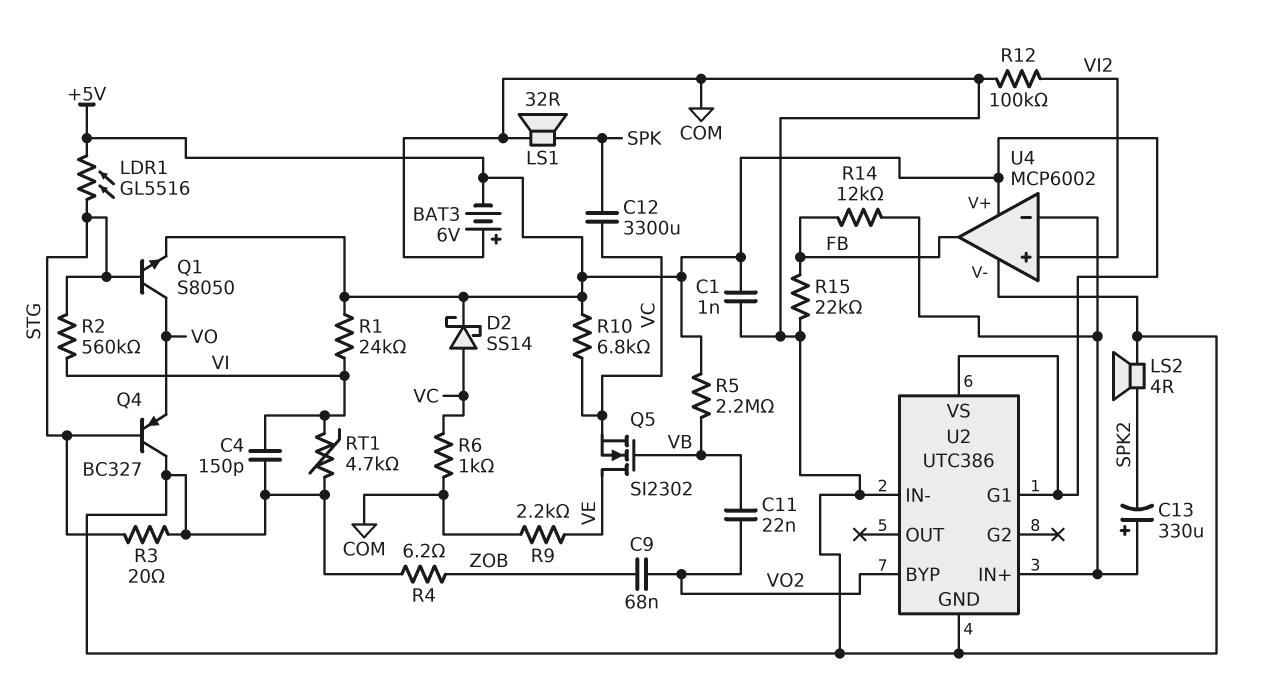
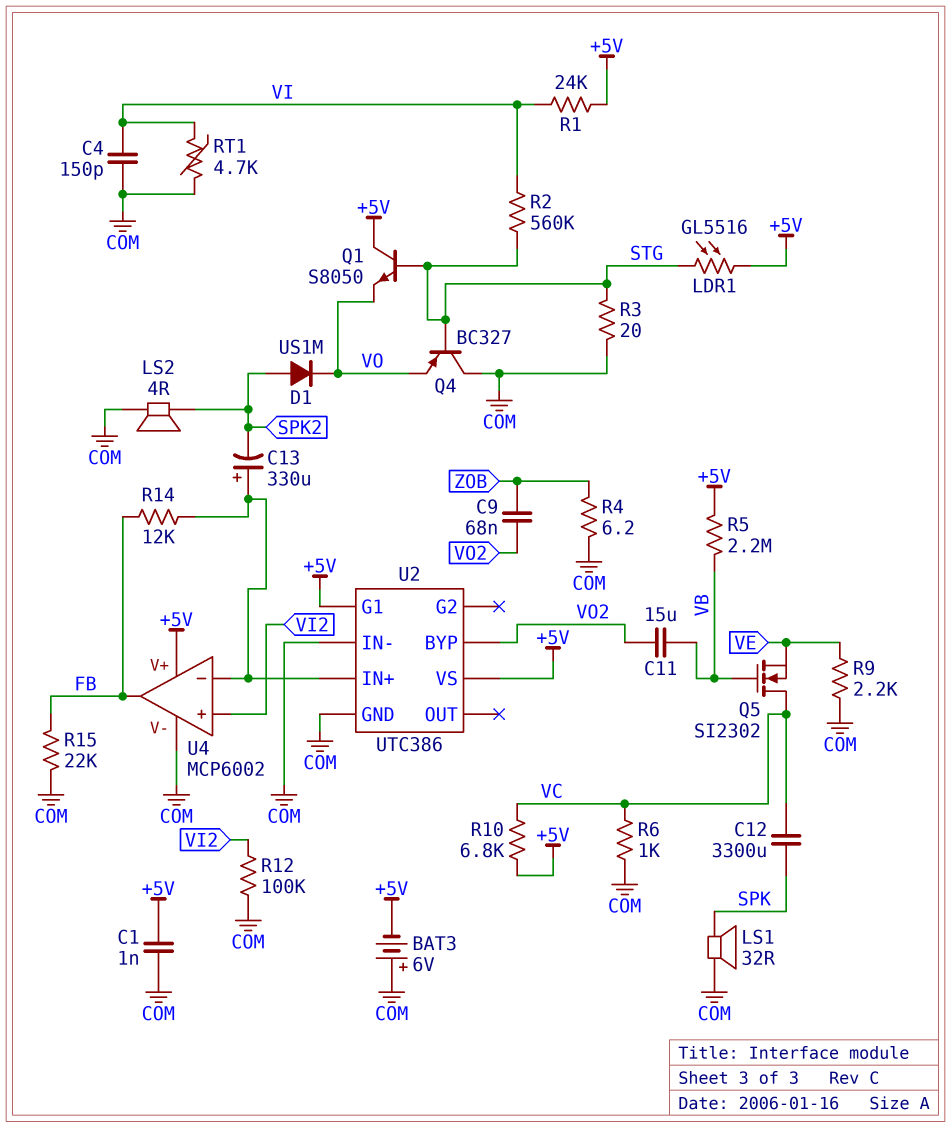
C11: 22nF (VB, VO2) -> 15uF (VB, VO2)
D1: none -> diode US1M (A SPK2, K VO)
D2: schottky SS14 (A VC, K +5V) -> none
Q1: NPN S8050 (B STG, C VO, E +5V) -> NPN S8050 (B STG, C +5V, E VO)
Q5: NMOS SI2302 (G VB, D VE, S VC) -> NMOS SI2302 (G VB, D VC, S VE)

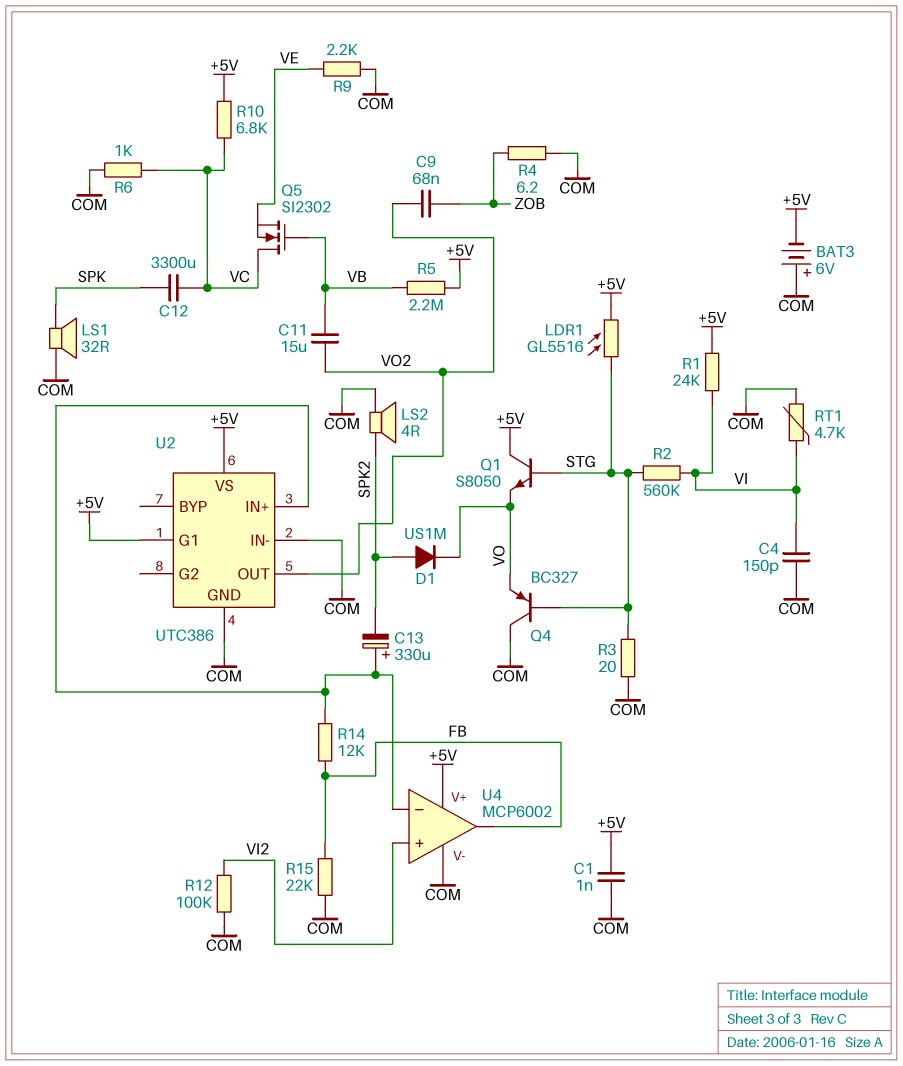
U2 pin BYP: VO2 -> none
U2 pin OUT: none -> VO2

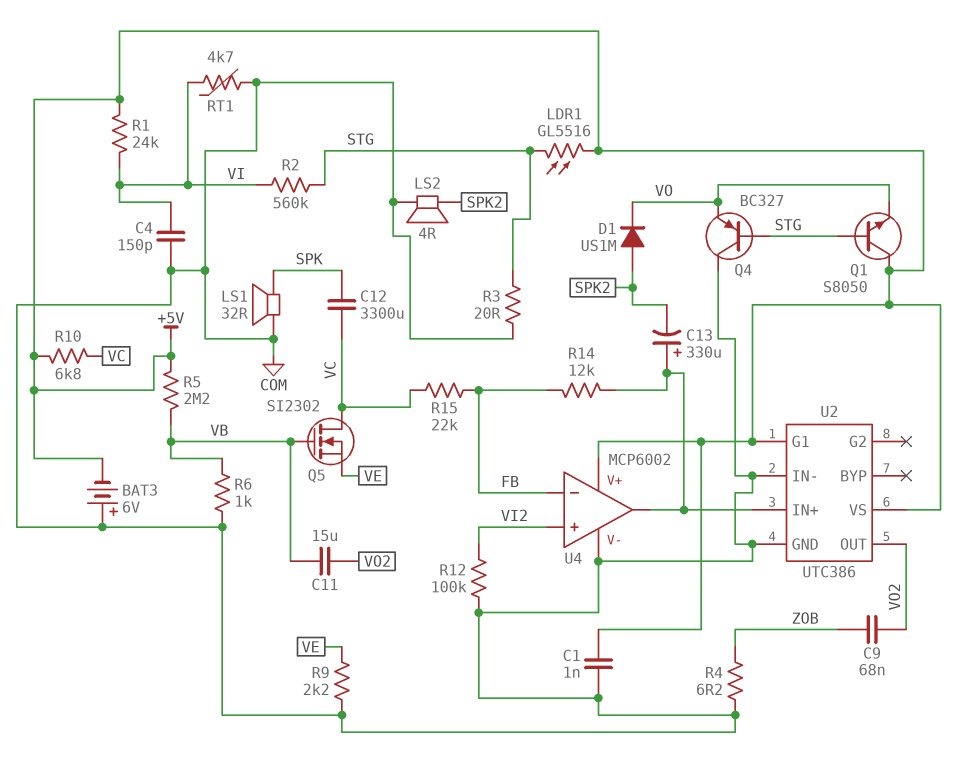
R6: 1k (COM, VC) -> 1k (COM, VB)
R15: 22k (COM, FB) -> 22k (FB, VC)
U4 pin in-: U2/IN+ -> FB
U4 pin out: FB -> U2/IN+

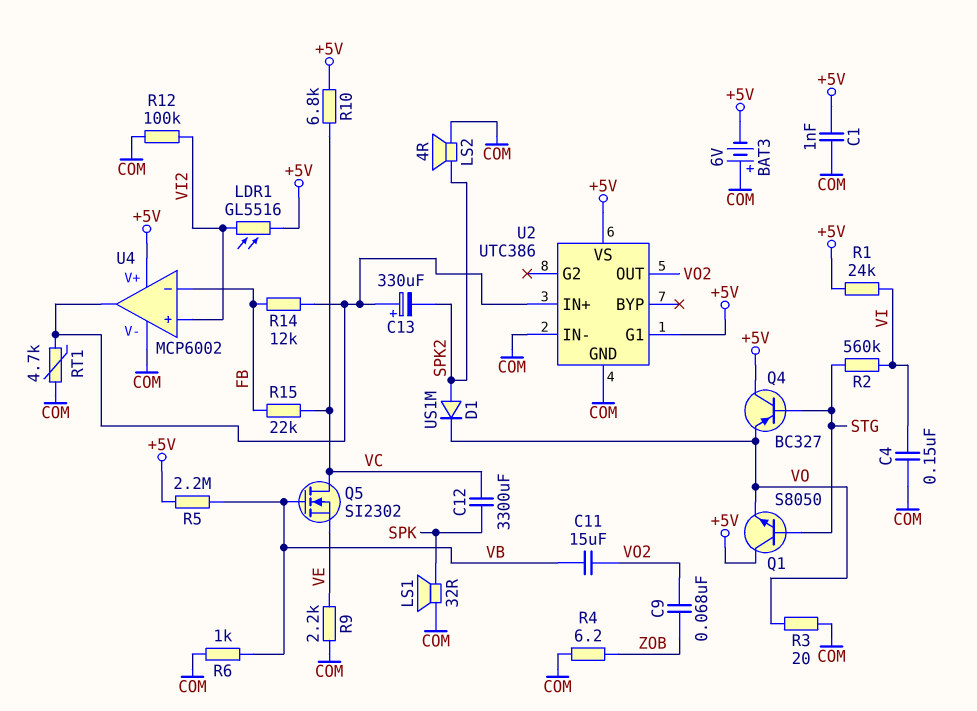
C4: 150pF (COM, VI) -> 150nF (COM, VI)
LDR1: GL5516 (+5V, STG) -> GL5516 (+5V, VI2)
Q4: PNP BC327 (B STG, C COM, E VO) -> PNP BC327 (B STG, C +5V, E VO)
R3: 20 (COM, STG) -> 20 (COM, VO)
RT1: 4.7k (COM, VI) -> 4.7k (COM, U2/IN+)

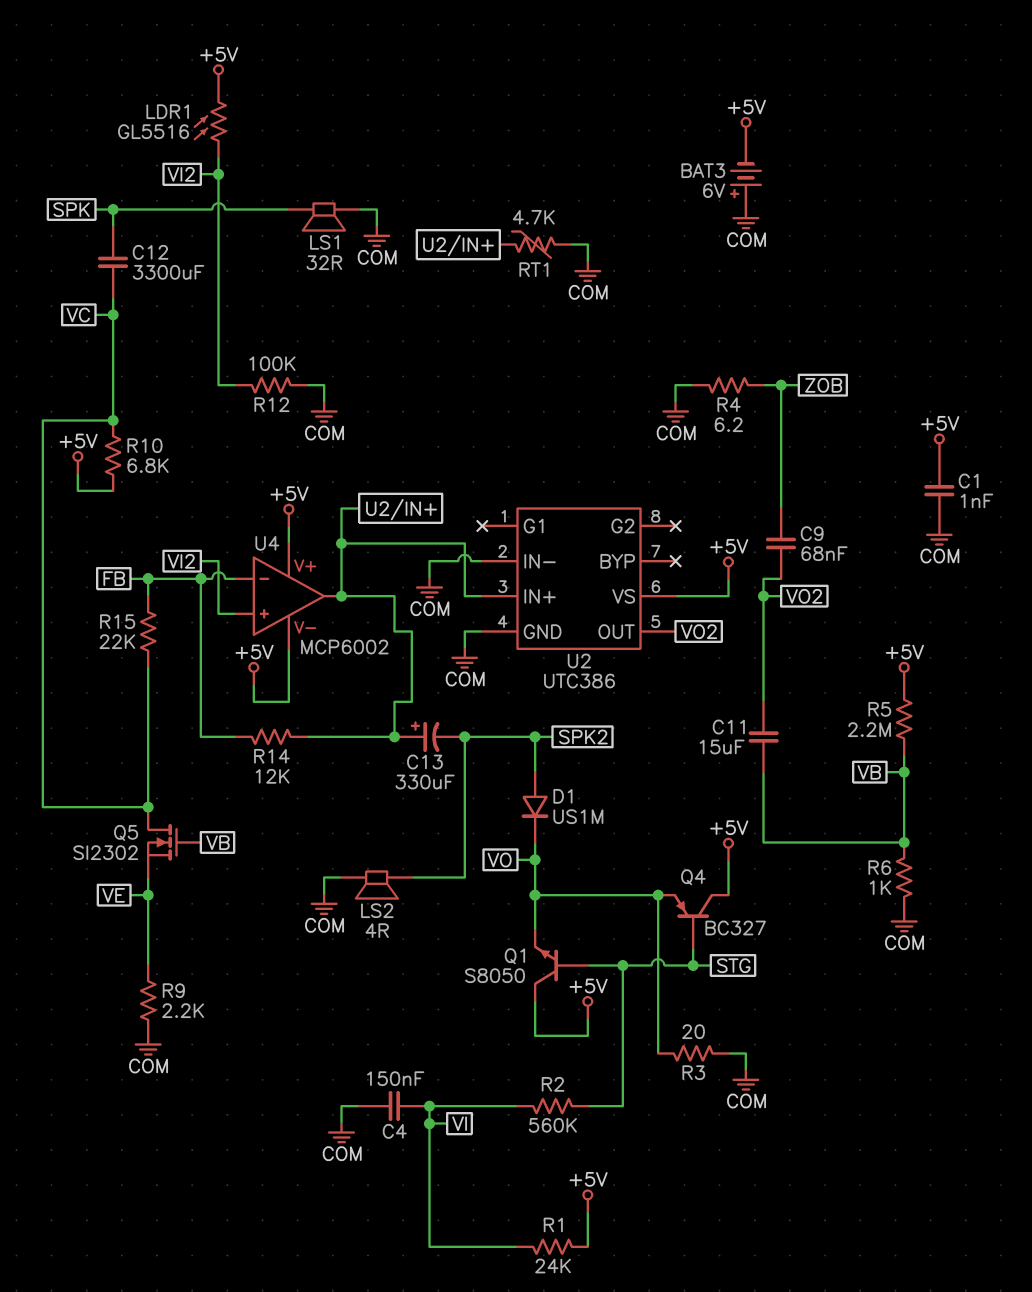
U2 pin G1: +5V -> none
U4 pin V-: COM -> +5V

